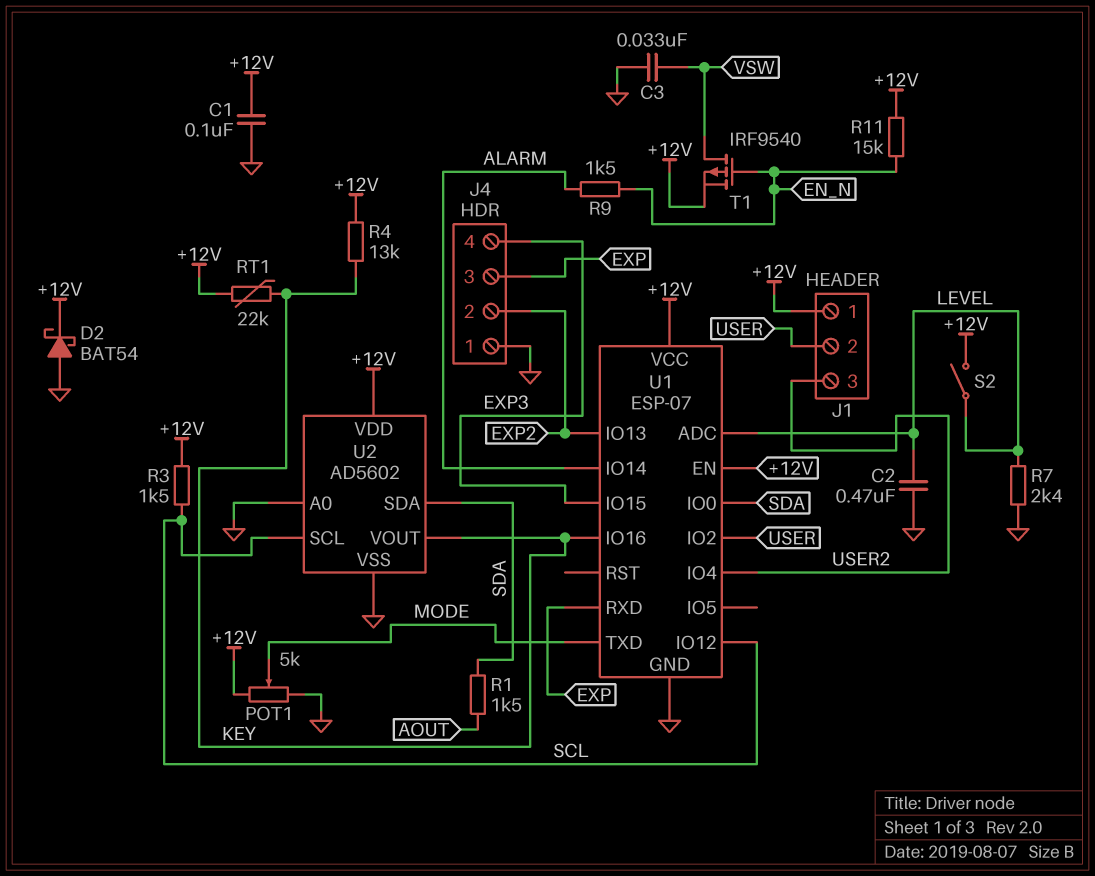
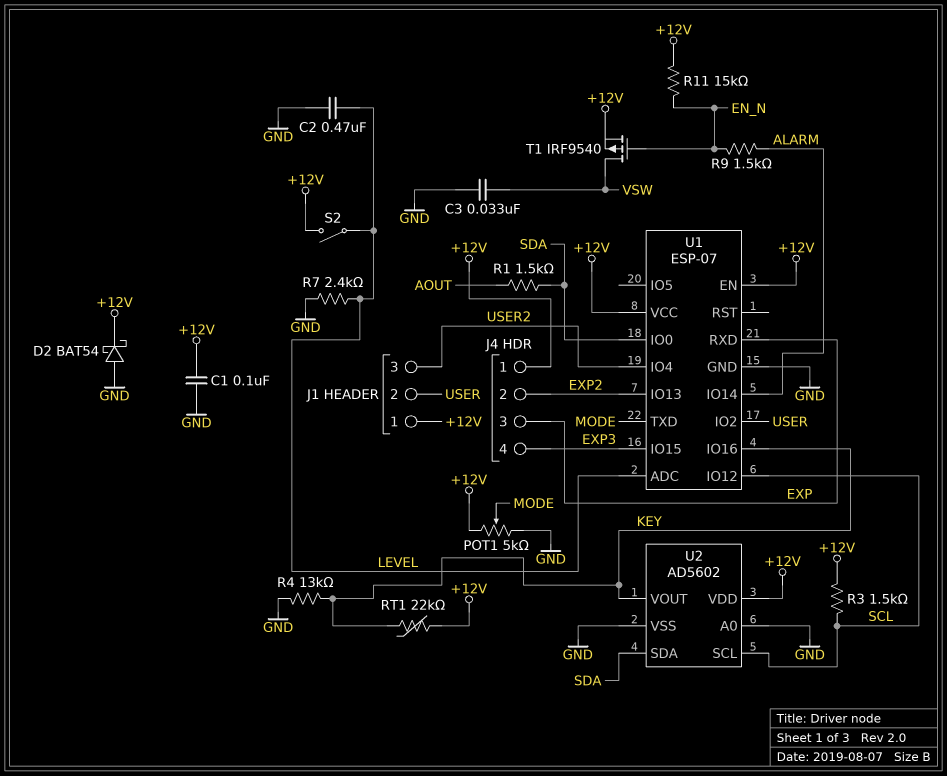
J4 pin 1: GND -> +12V
R4: 13k (+12V, KEY) -> 13k (GND, KEY)

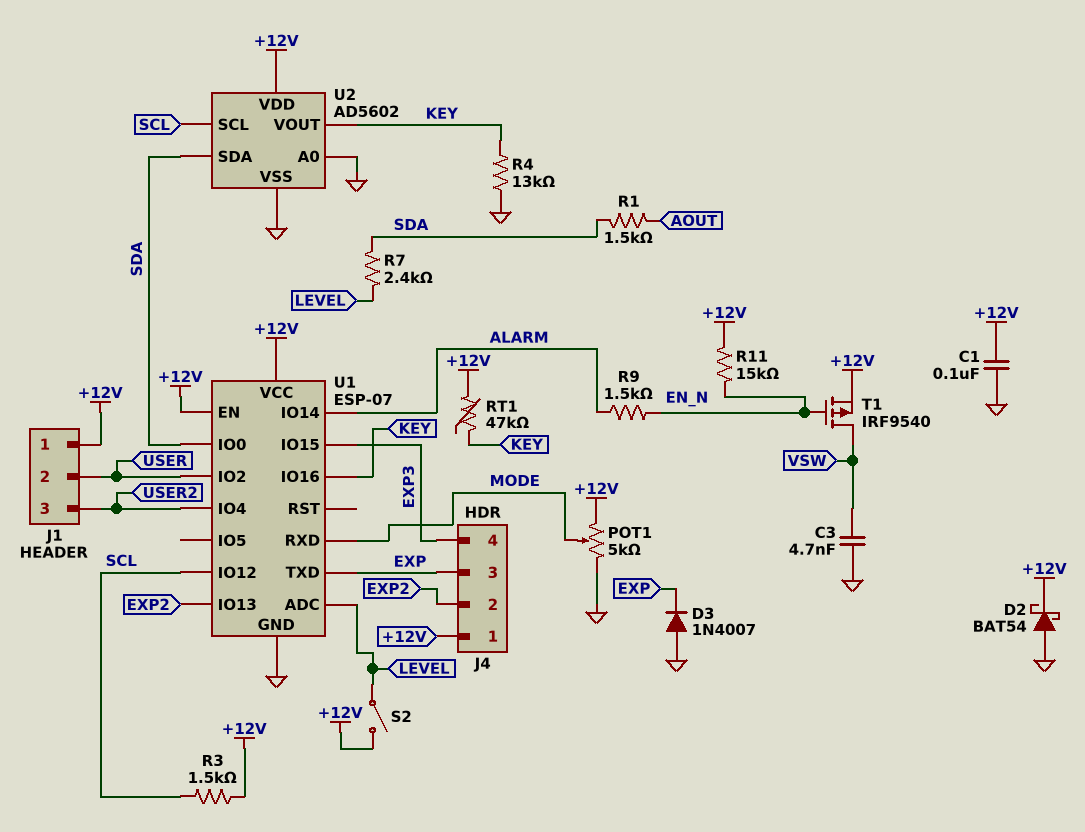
C2: 470nF (GND, LEVEL) -> none
C3: 33nF (GND, VSW) -> 4.7nF (GND, VSW)
D3: none -> diode 1N4007 (A GND, K EXP)
R7: 2.4k (GND, LEVEL) -> 2.4k (LEVEL, SDA)
RT1: 22k (+12V, KEY) -> 47k (+12V, KEY)
U1 pin RXD: EXP -> MODE
U1 pin TXD: MODE -> EXP

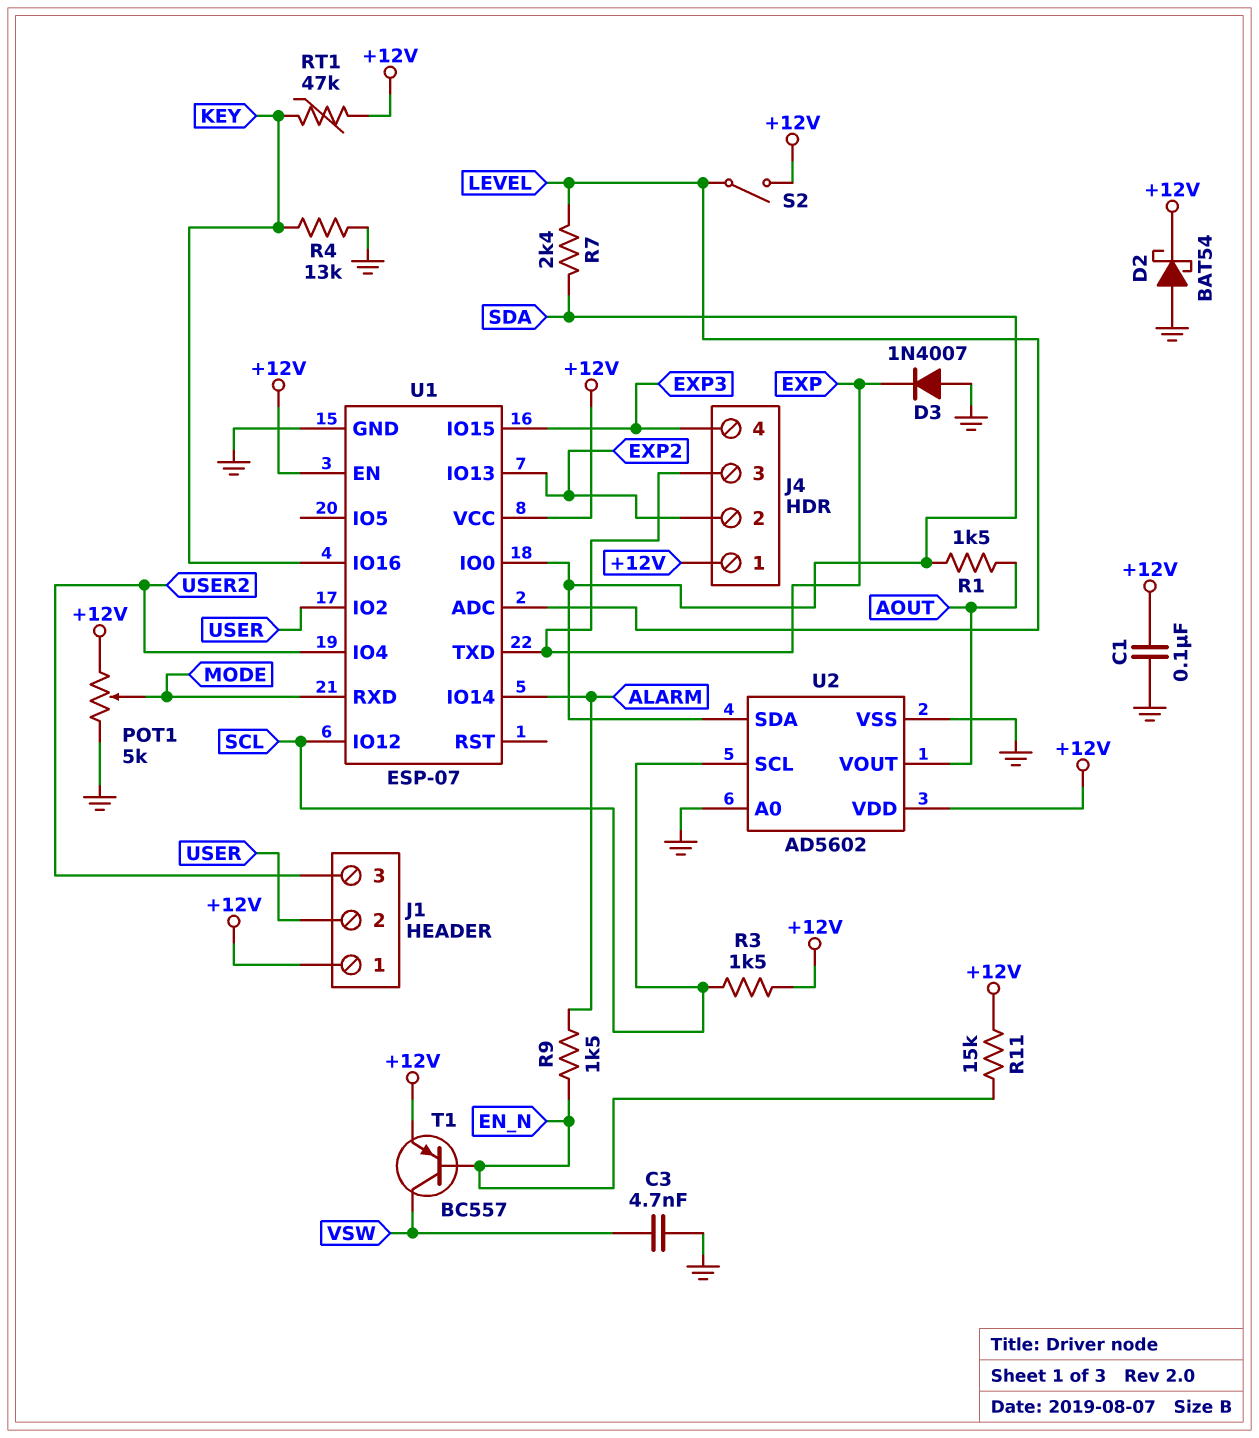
T1: PMOS IRF9540 (G EN_N, D VSW, S +12V) -> PNP BC557 (B EN_N, C VSW, E +12V)
U2 pin VOUT: KEY -> AOUT

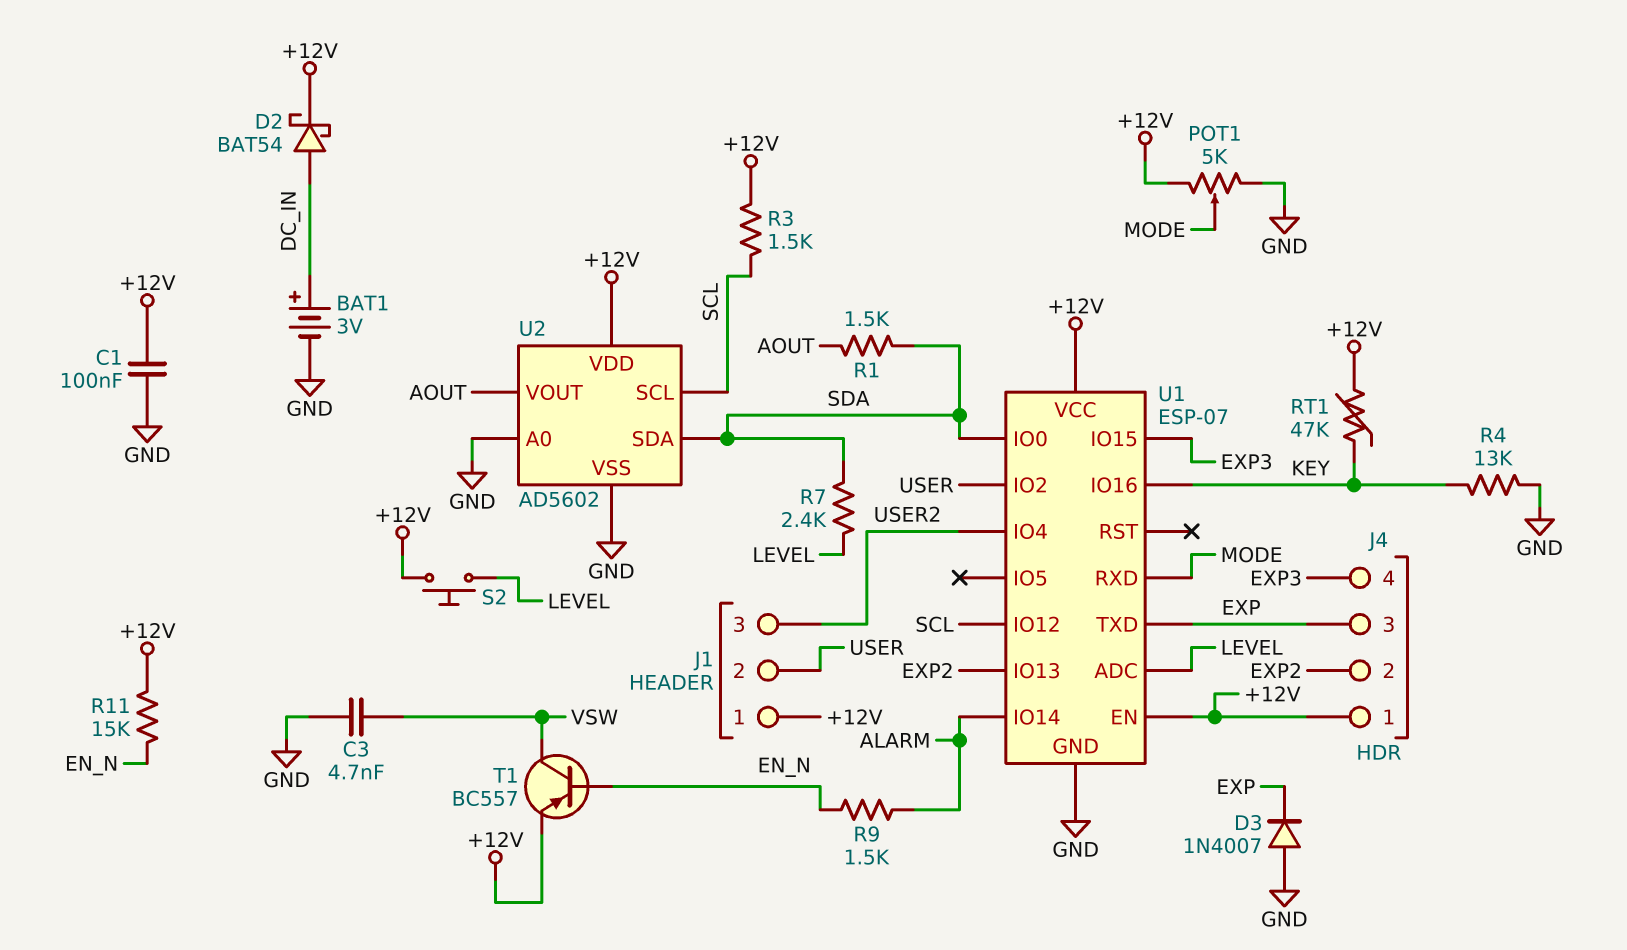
BAT1: none -> 3V (plus DC_IN, minus GND)
D2: schottky BAT54 (A GND, K +12V) -> schottky BAT54 (A DC_IN, K +12V)
S2: switch (+12V, LEVEL) -> button (+12V, LEVEL)

